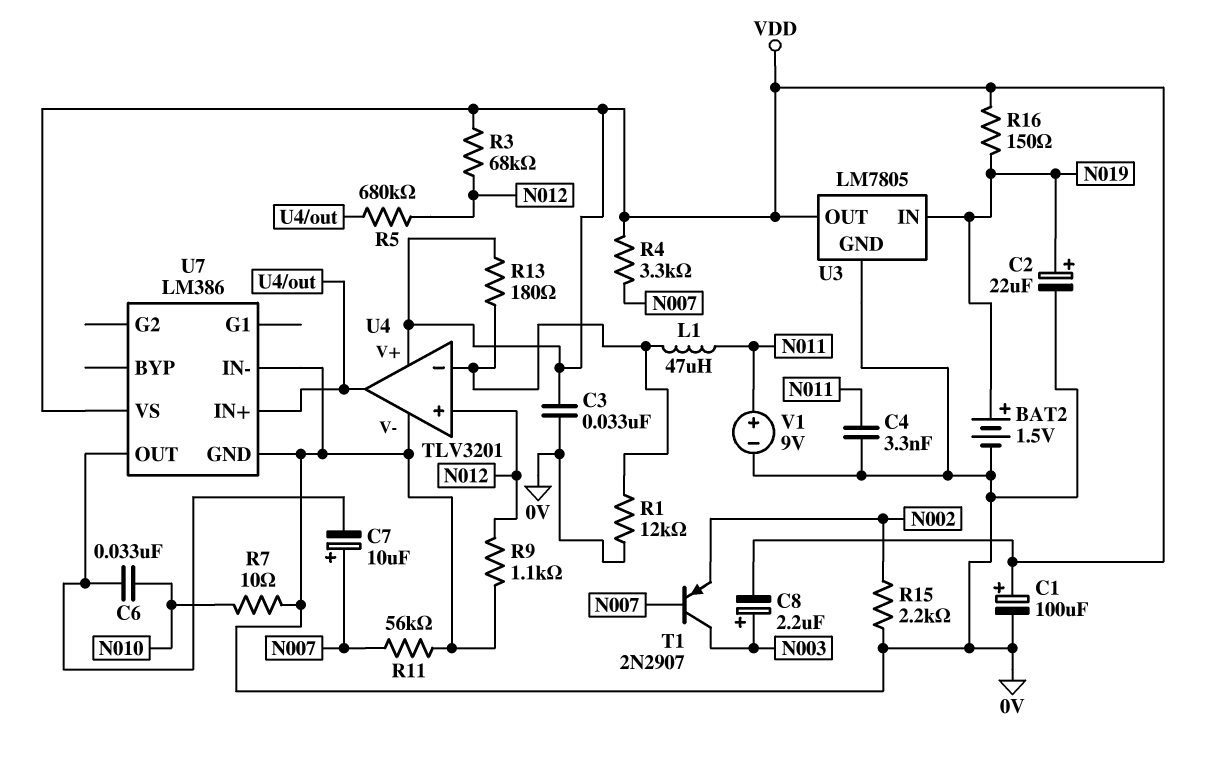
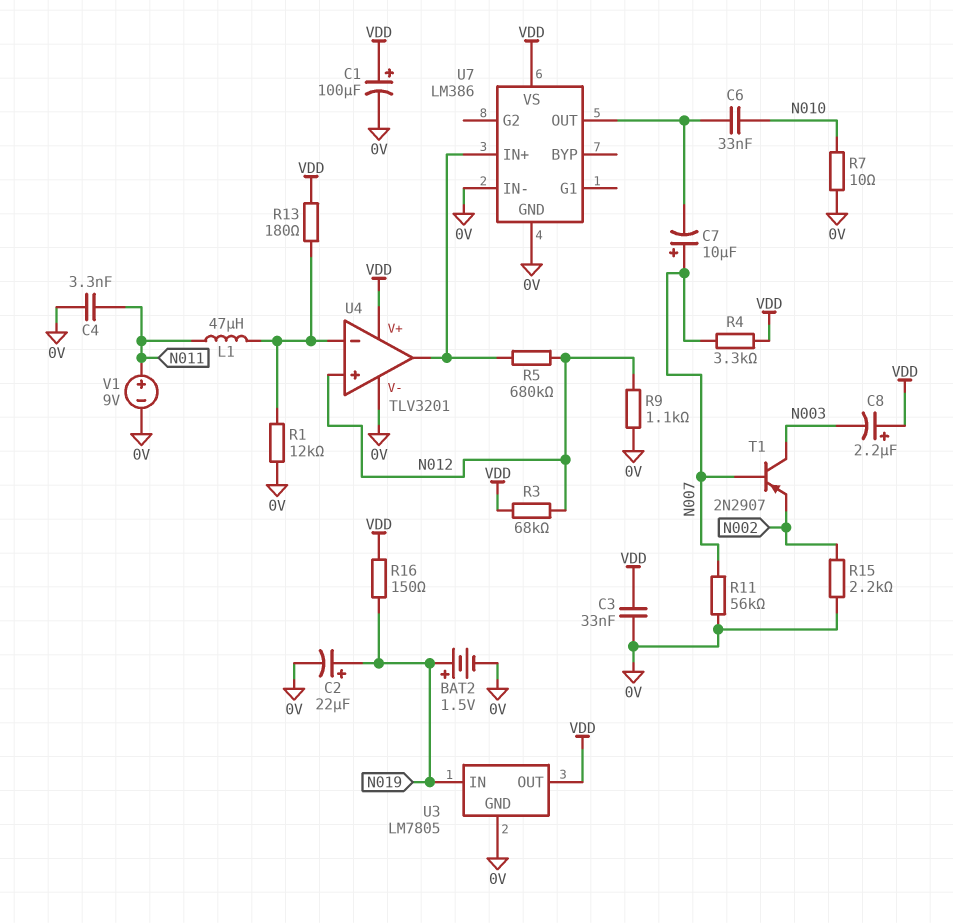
C8: 2.2uF (plus N003, minus VDD) -> 2.2uF (plus VDD, minus N003)

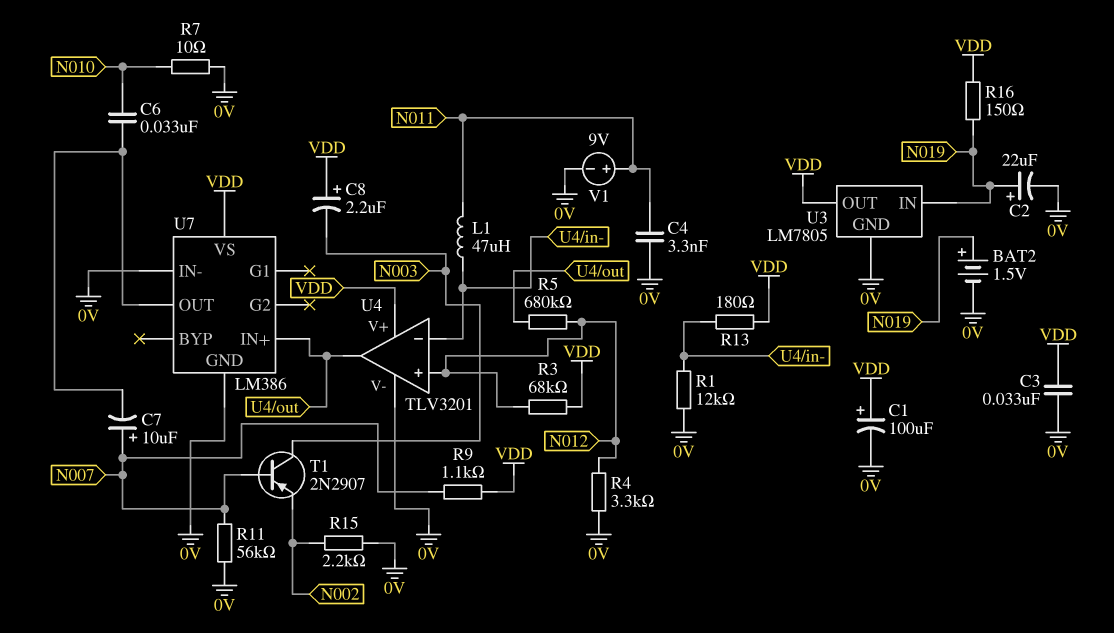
R4: 3.3k (N007, VDD) -> 3.3k (0V, N012)
R9: 1.1k (0V, N012) -> 1.1k (N007, VDD)

